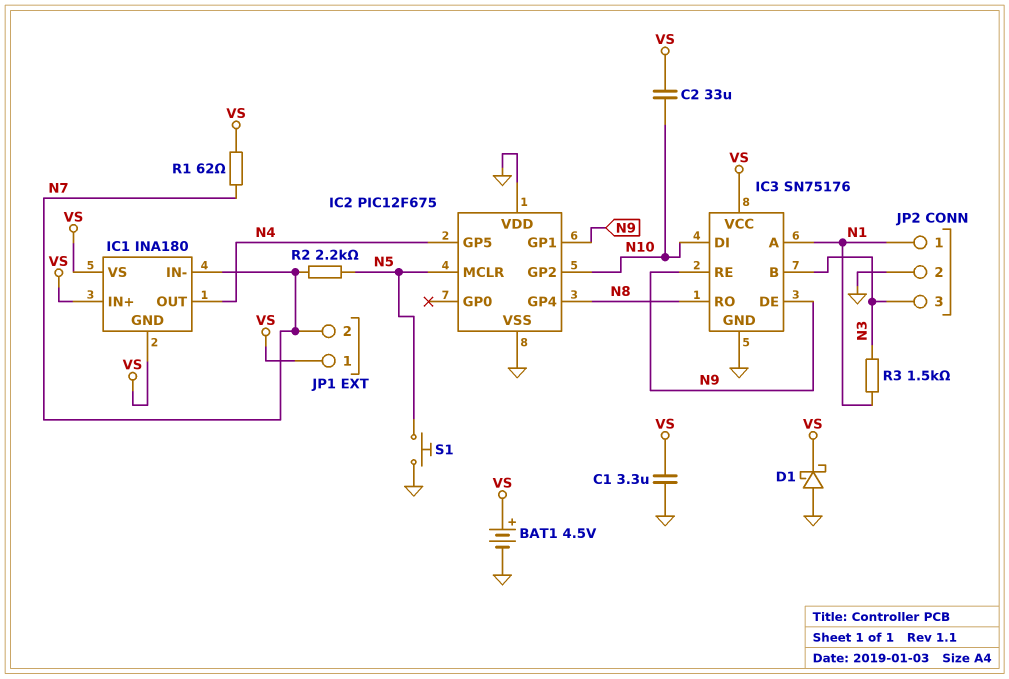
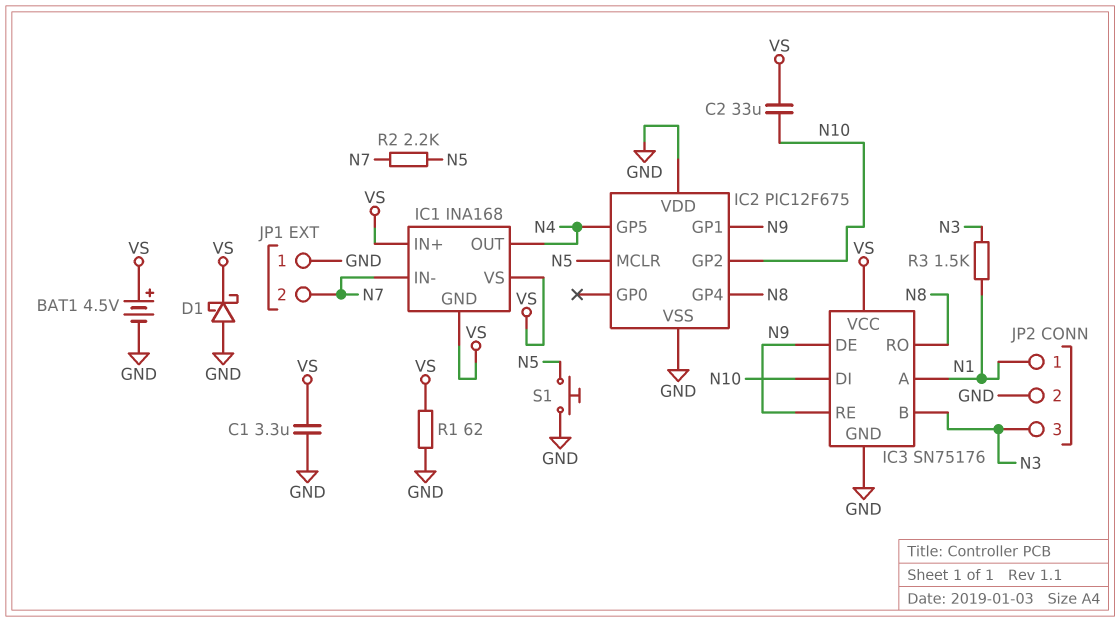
IC1: INA180 -> INA168
JP1 pin 1: VS -> GND
R1: 62 (N7, VS) -> 62 (GND, VS)

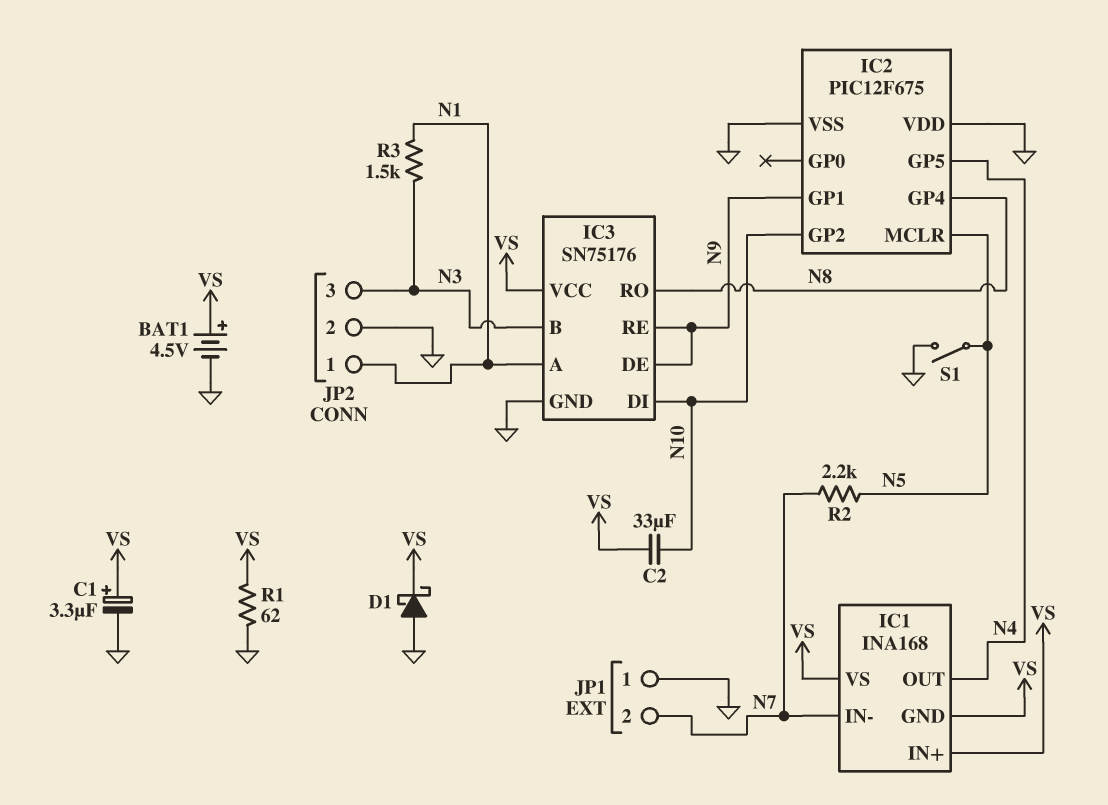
C1: 3.3uF (GND, VS) -> 3.3uF (plus VS, minus GND)
S1: button (GND, N5) -> switch (GND, N5)

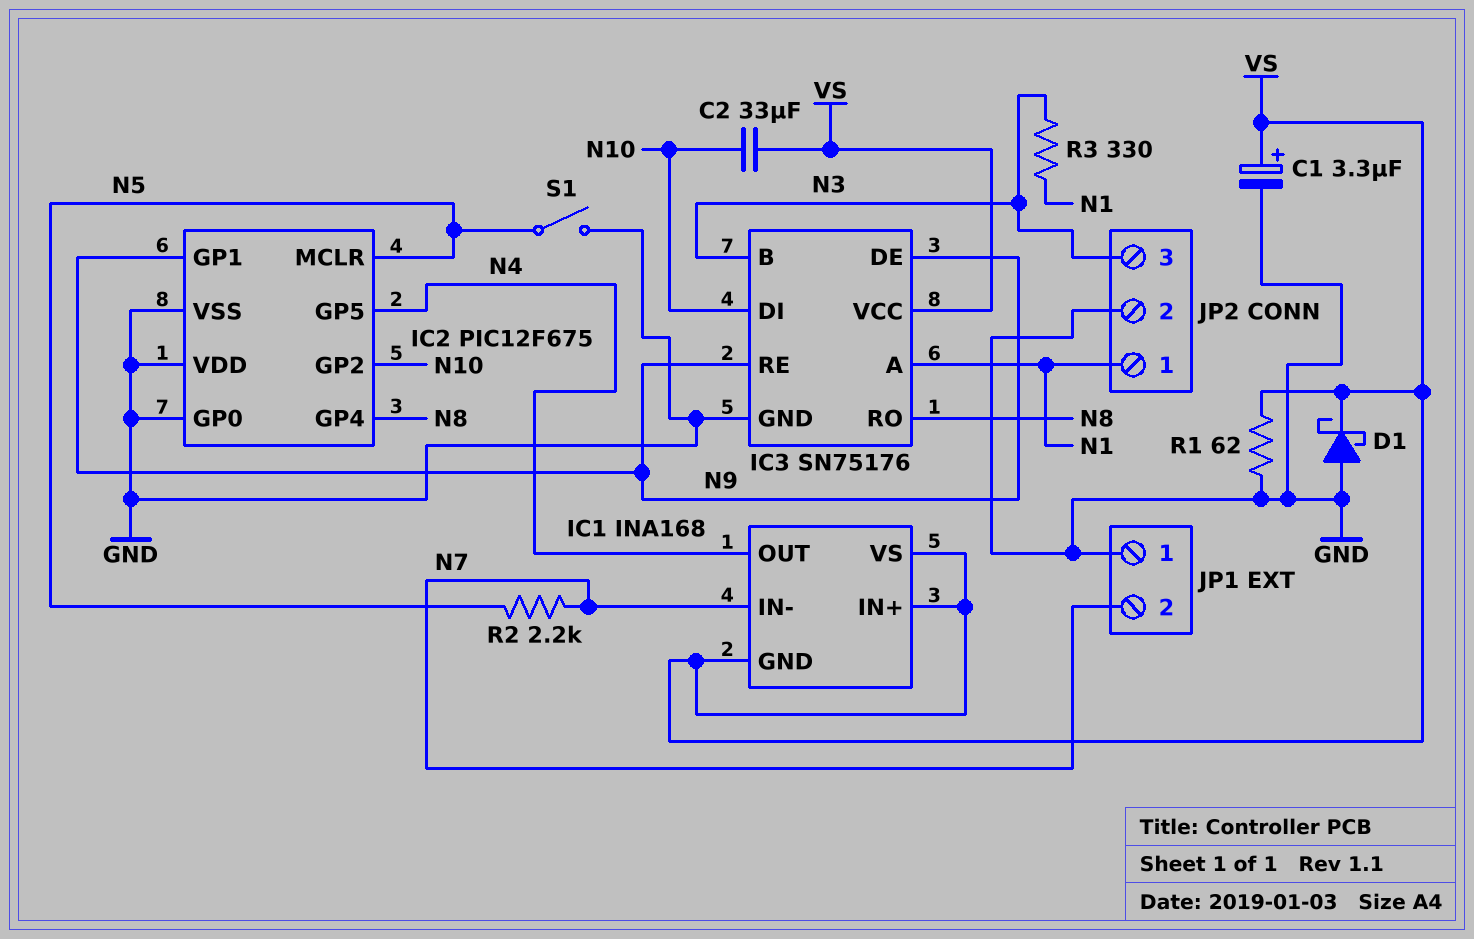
BAT1: 4.5V (plus VS, minus GND) -> none
IC2 pin GP0: none -> GND
R3: 1.5k (N1, N3) -> 330 (N1, N3)

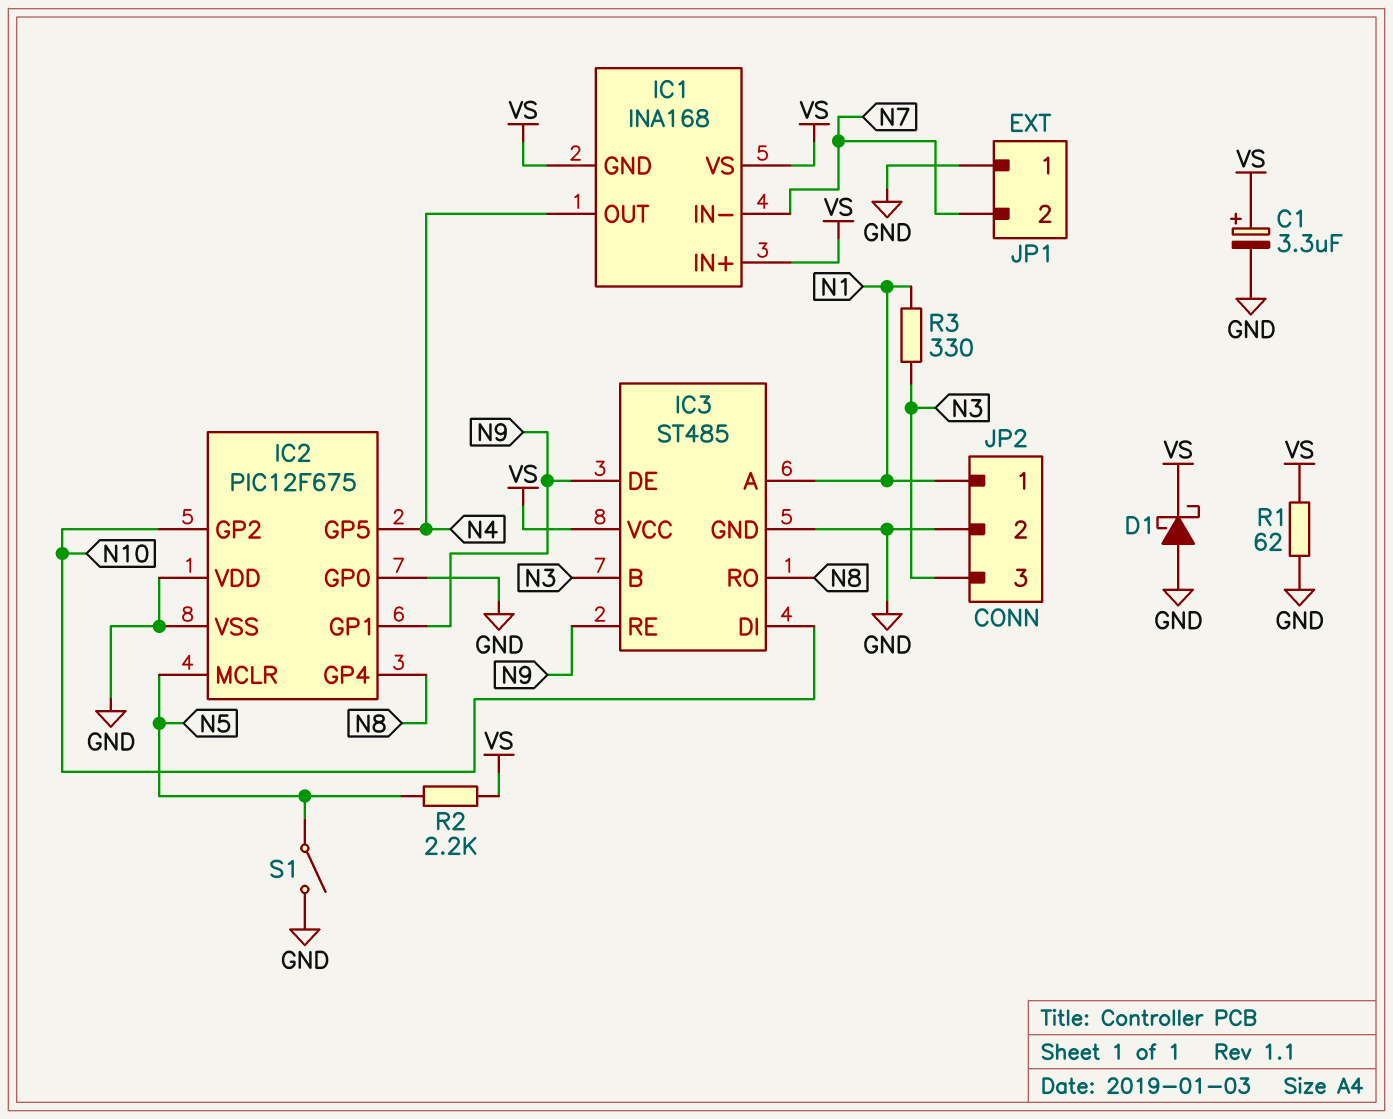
C2: 33uF (N10, VS) -> none
IC3: SN75176 -> ST485
R2: 2.2k (N5, N7) -> 2.2k (N5, VS)

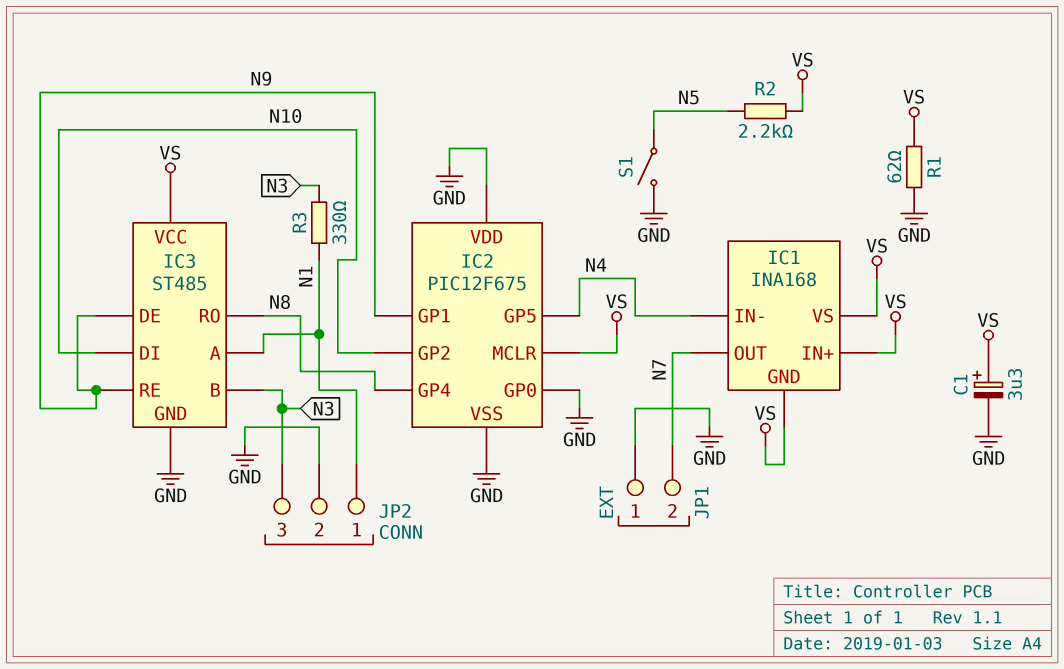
D1: schottky (A GND, K VS) -> none
IC1 pin IN-: N7 -> N4
IC1 pin OUT: N4 -> N7
IC2 pin MCLR: N5 -> VS

